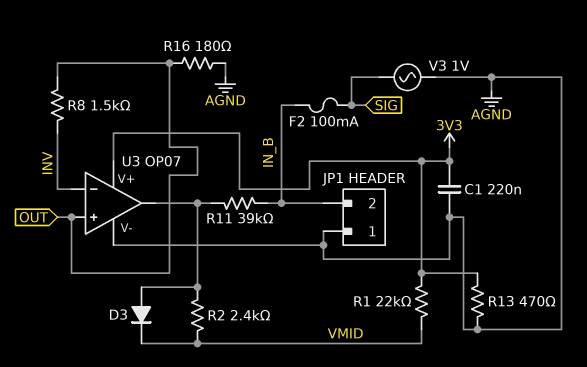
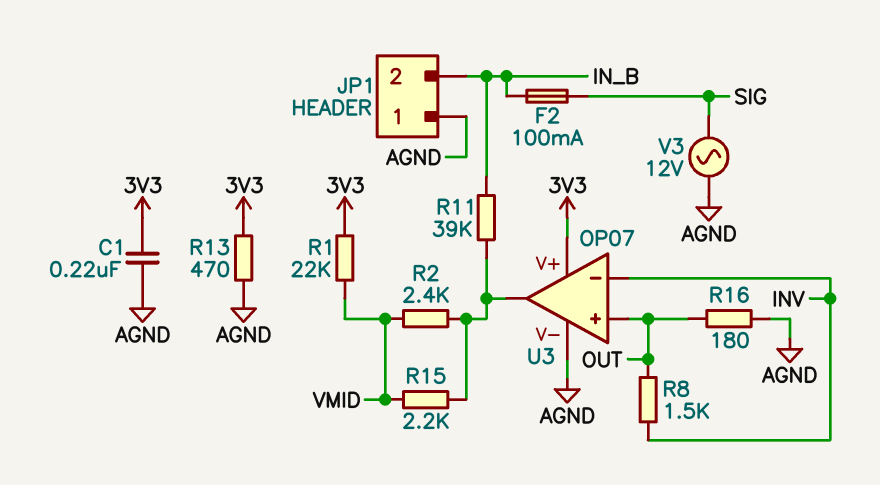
D3: diode (A U3/out, K VMID) -> none
R15: none -> 2.2k (U3/out, VMID)
V3: AC 1V (AGND, SIG) -> AC 12V (AGND, SIG)

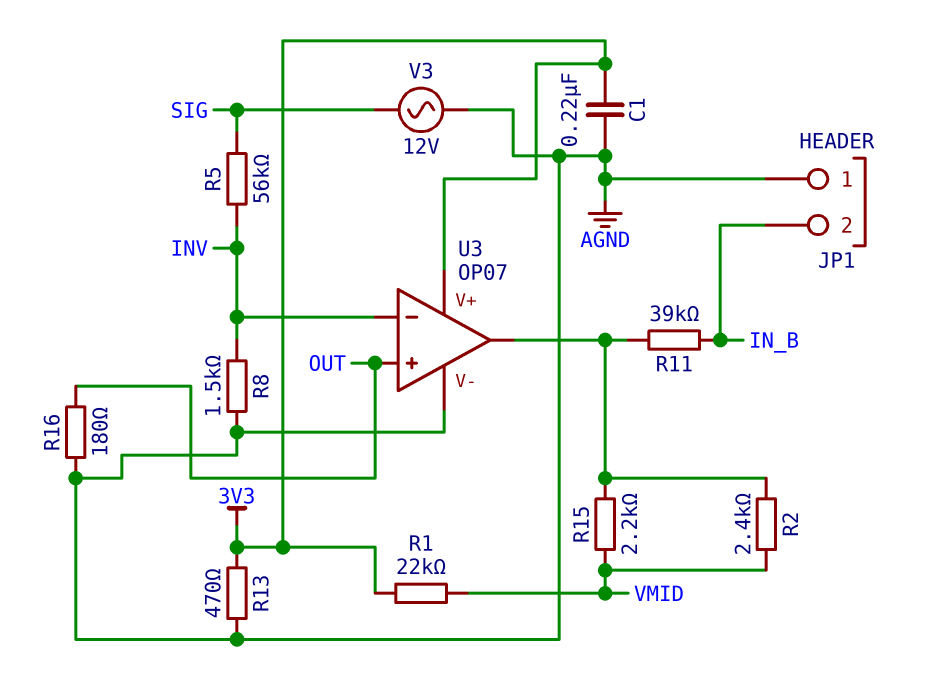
F2: 100mA (IN_B, SIG) -> none
R5: none -> 56k (INV, SIG)
R8: 1.5k (INV, OUT) -> 1.5k (AGND, INV)

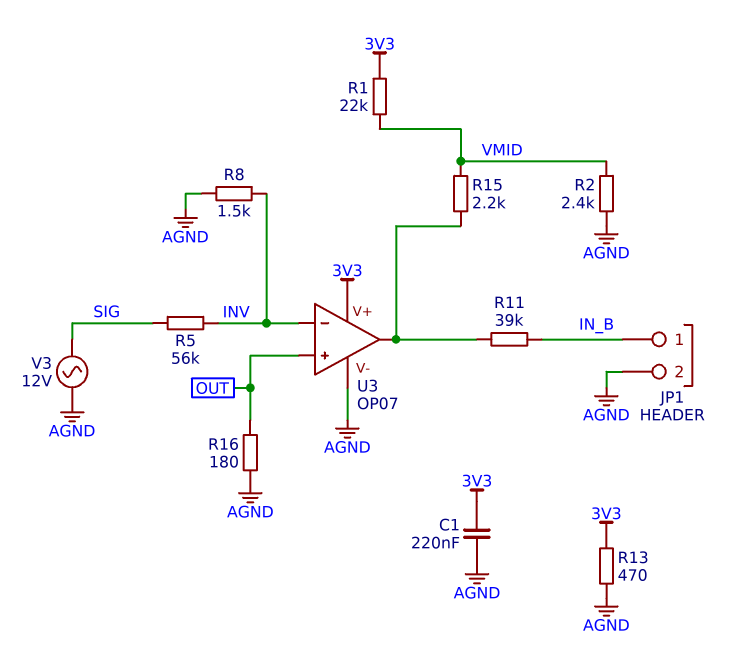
JP1 pin 1: AGND -> IN_B
JP1 pin 2: IN_B -> AGND
R2: 2.4k (U3/out, VMID) -> 2.4k (AGND, VMID)

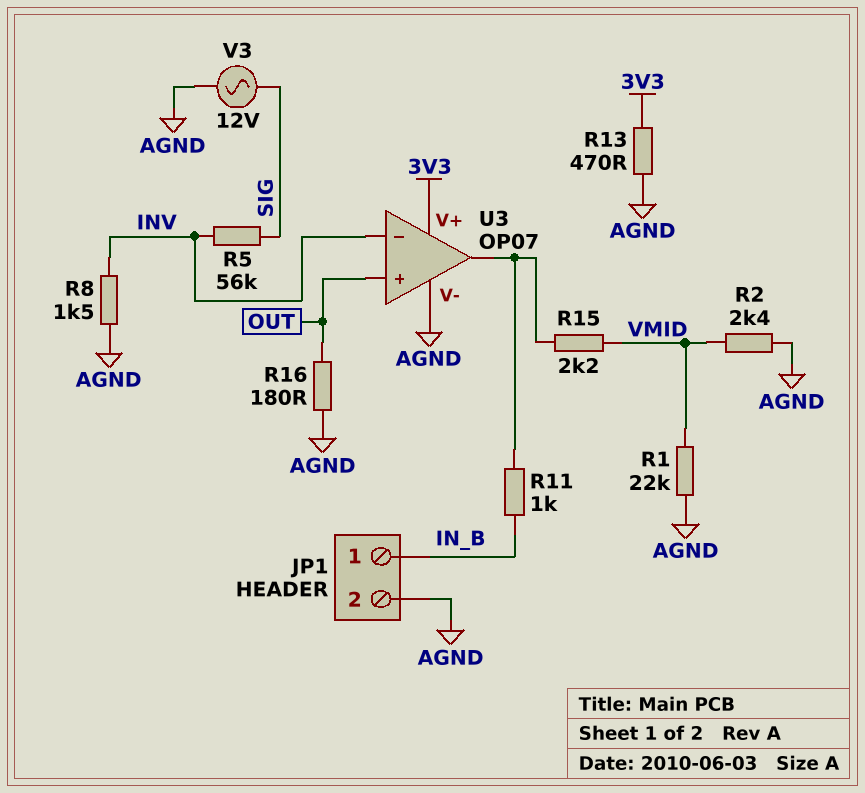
C1: 220nF (3V3, AGND) -> none
R1: 22k (3V3, VMID) -> 22k (AGND, VMID)
R11: 39k (IN_B, U3/out) -> 1k (IN_B, U3/out)

